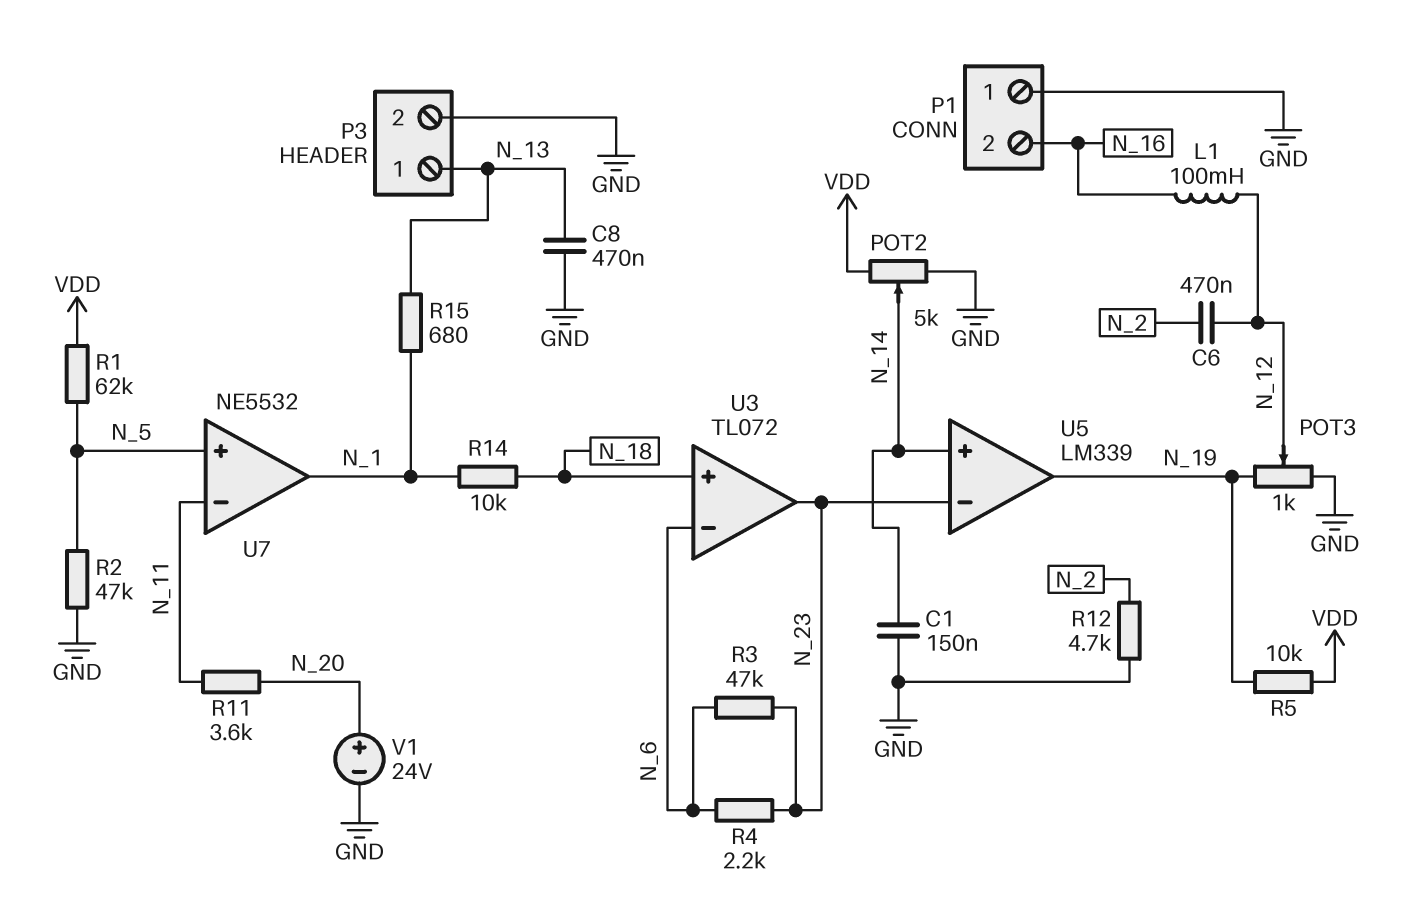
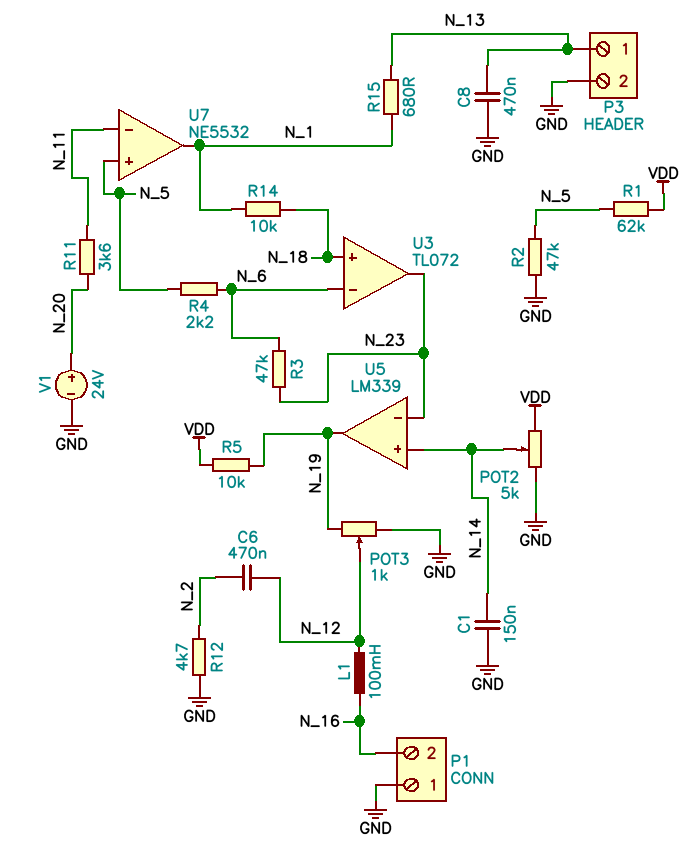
R4: 2.2k (N_6, N_23) -> 2.2k (N_5, N_6)

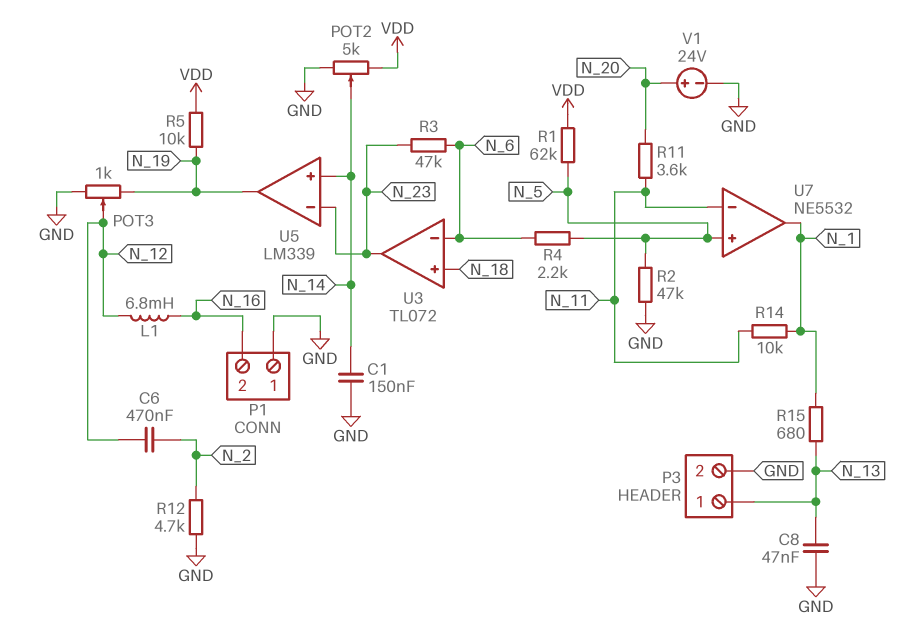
C8: 470nF (GND, N_13) -> 47nF (GND, N_13)
L1: 100mH (N_12, N_16) -> 6.8mH (N_12, N_16)
R14: 10k (N_1, N_18) -> 10k (N_1, N_11)

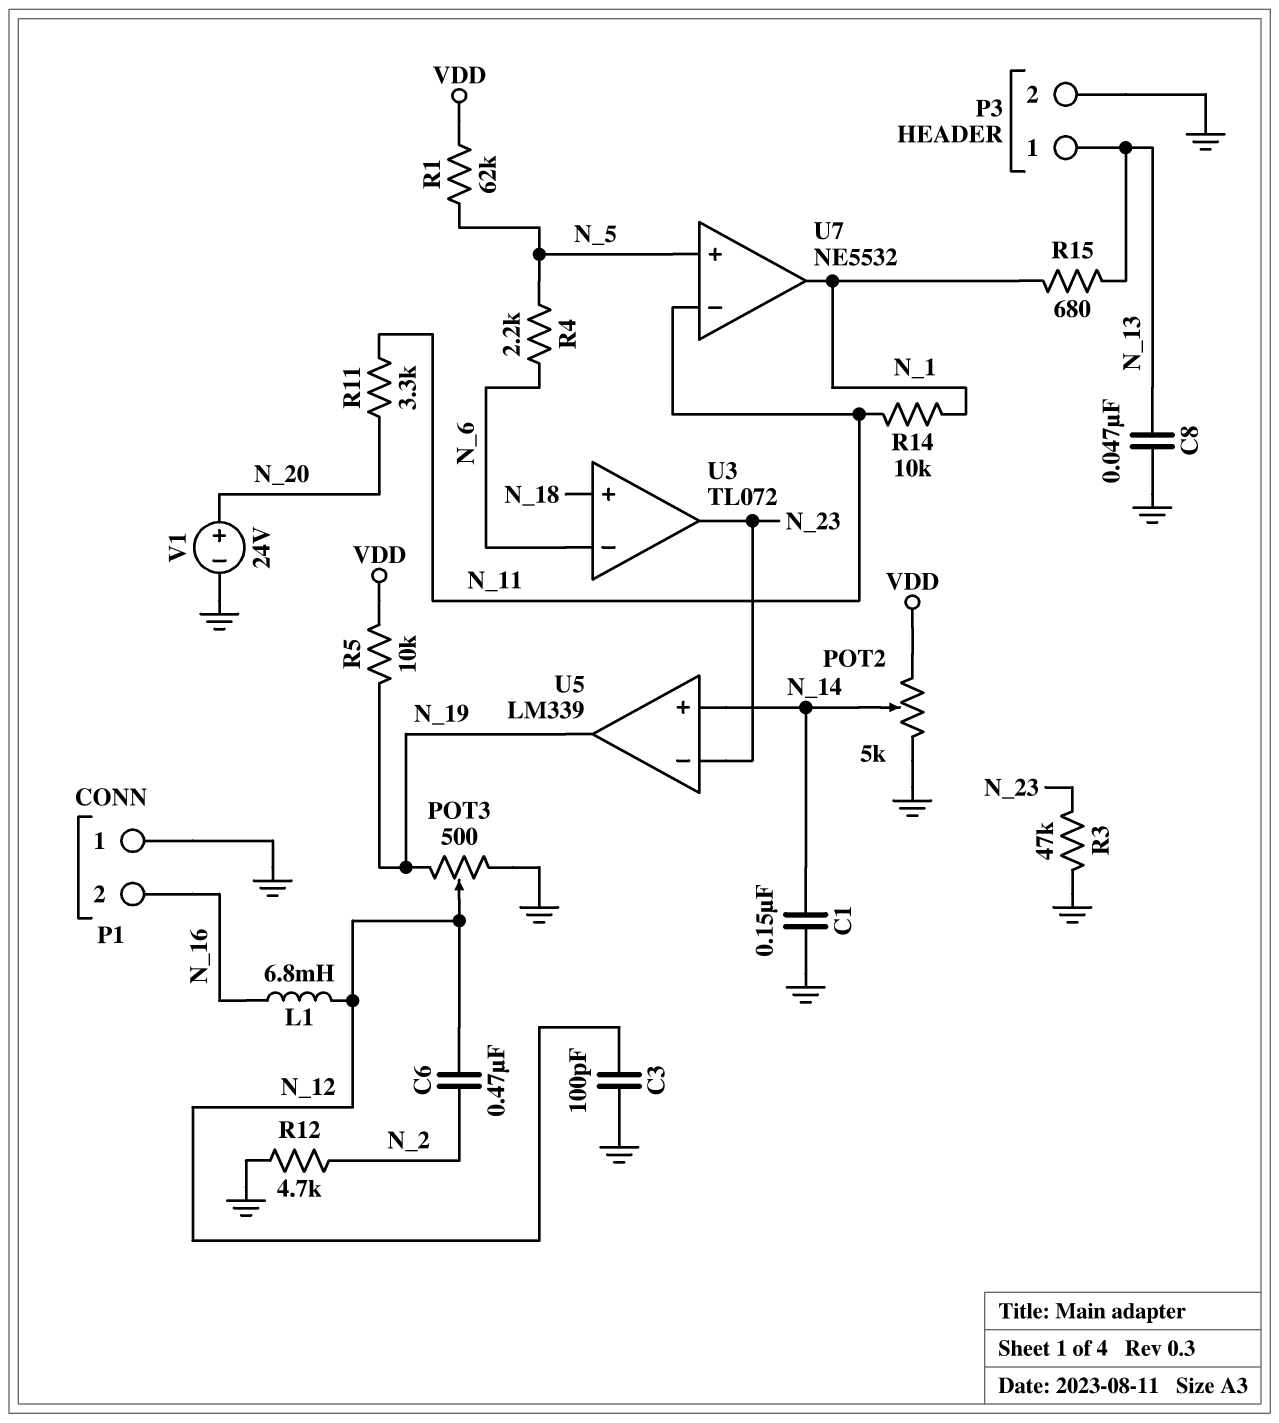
C3: none -> 100pF (GND, N_12)
POT3: 1k (GND, N_19, wiper N_12) -> 500 (GND, N_19, wiper N_12)
R2: 47k (GND, N_5) -> none
R3: 47k (N_6, N_23) -> 47k (GND, N_23)
R11: 3.6k (N_11, N_20) -> 3.3k (N_11, N_20)

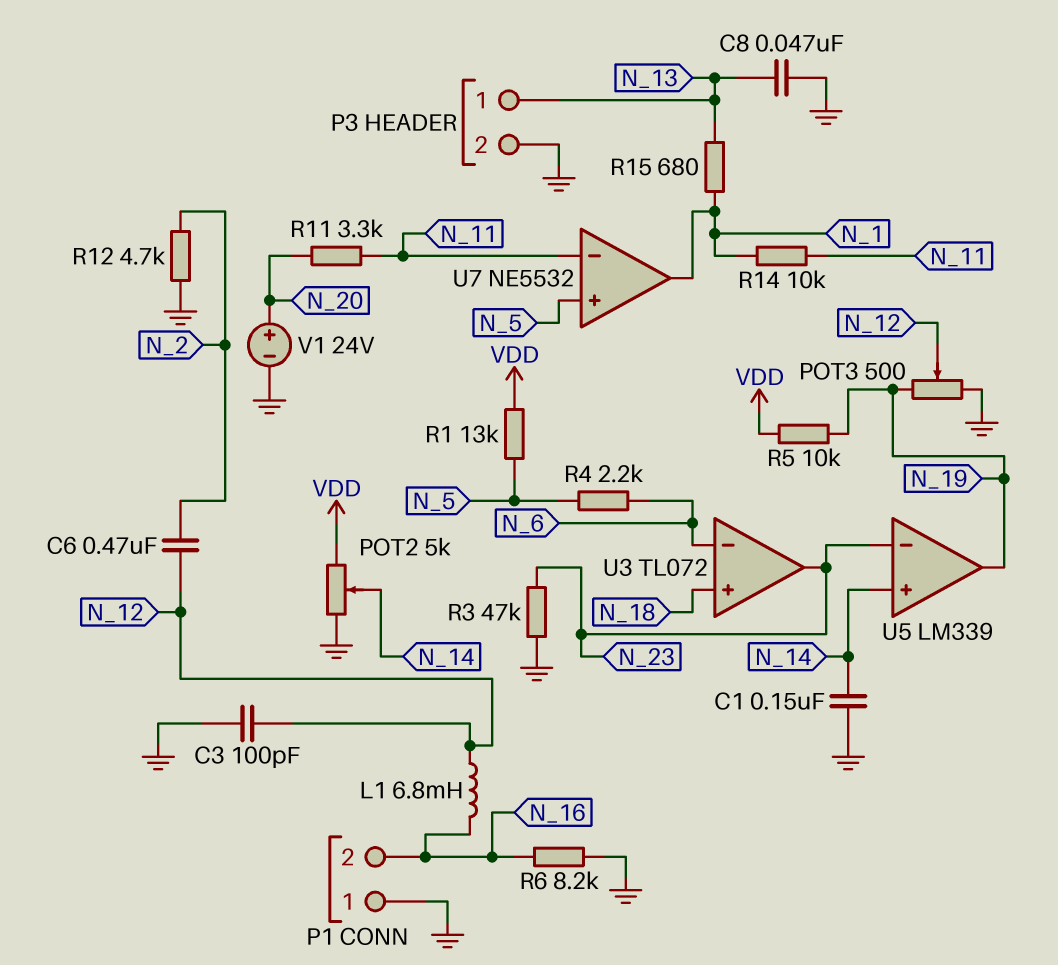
R1: 62k (N_5, VDD) -> 13k (N_5, VDD)
R6: none -> 8.2k (GND, N_16)

